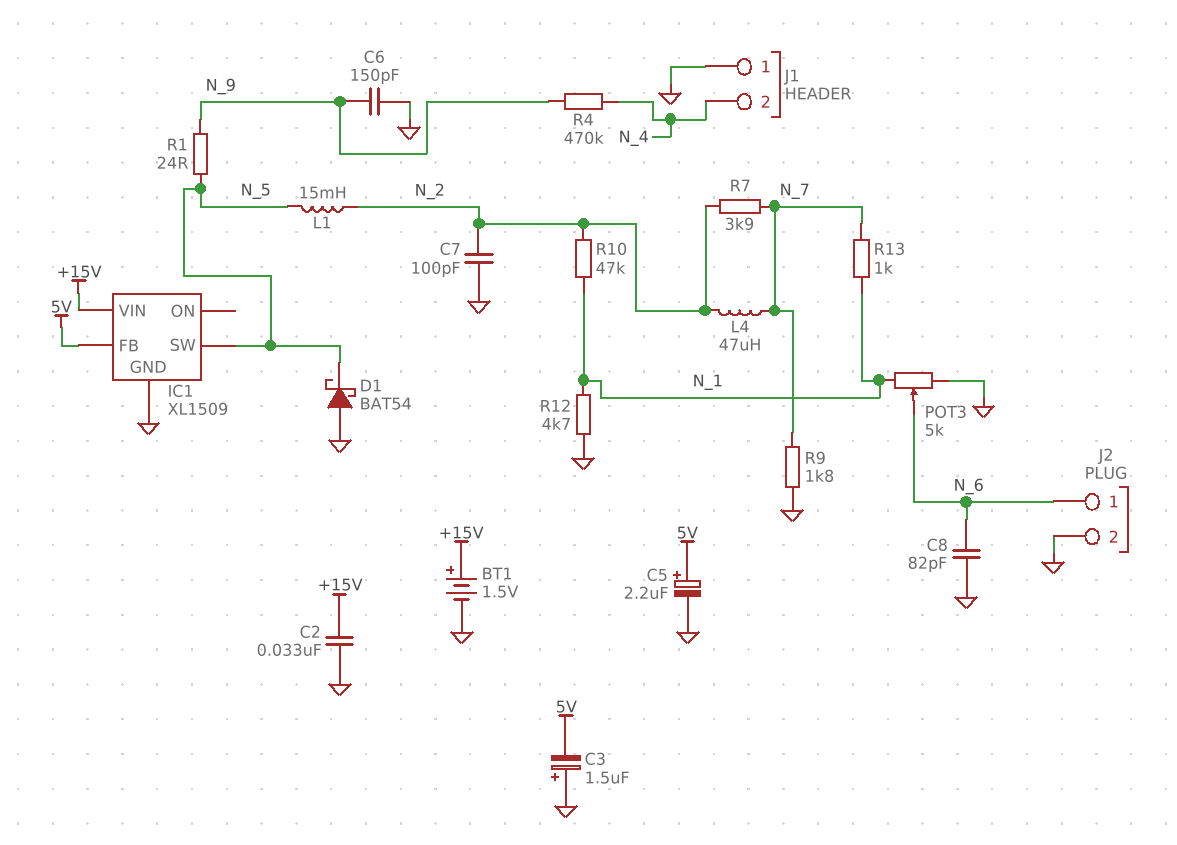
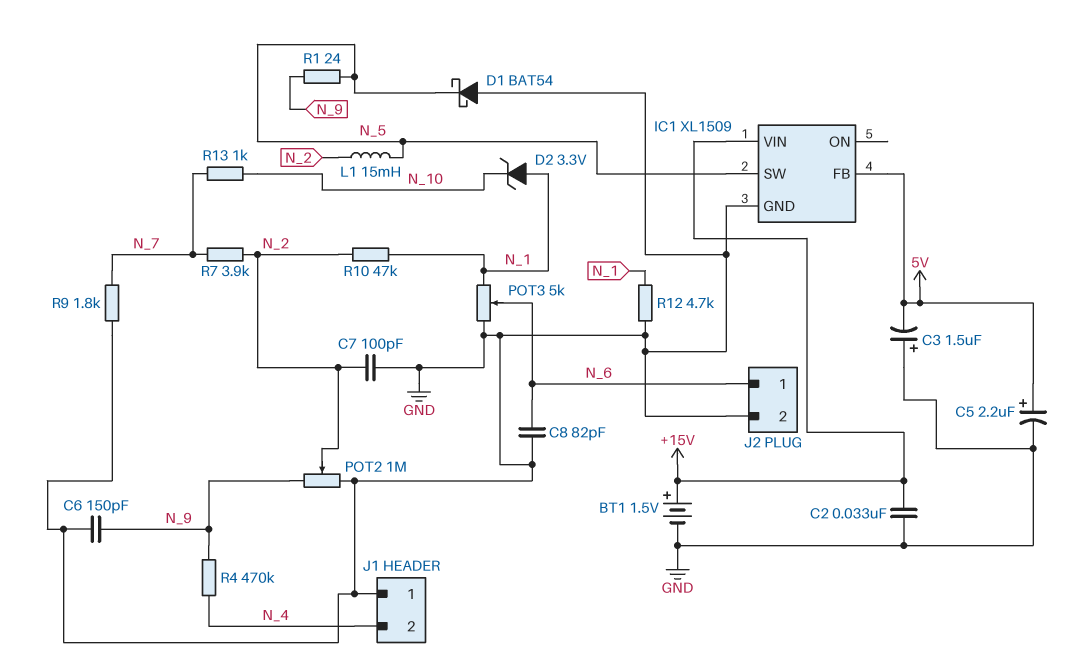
D2: none -> zener 3.3V (A N_1, K N_10)
L4: 47uH (N_2, N_7) -> none
POT2: none -> 1M (GND, N_9, wiper N_2)
R13: 1k (N_1, N_7) -> 1k (N_7, N_10)

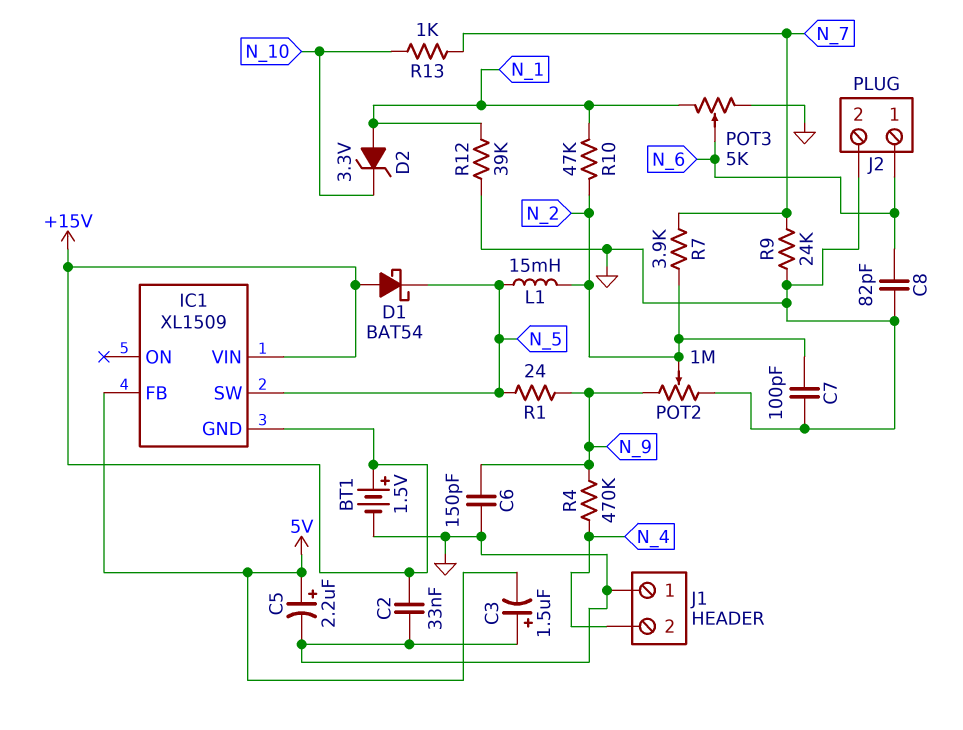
D1: schottky BAT54 (A GND, K N_5) -> schottky BAT54 (A +15V, K N_5)
IC1 pin GND: GND -> +15V
R9: 1.8k (GND, N_7) -> 24k (GND, N_7)
R12: 4.7k (GND, N_1) -> 39k (GND, N_1)

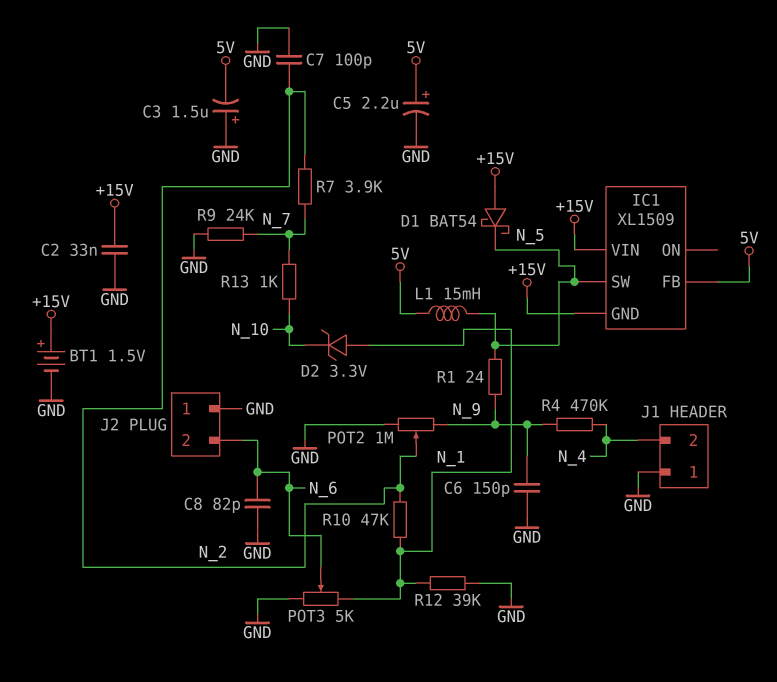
J2 pin 1: N_6 -> GND
J2 pin 2: GND -> N_6
L1: 15mH (N_2, N_5) -> 15mH (5V, N_5)

